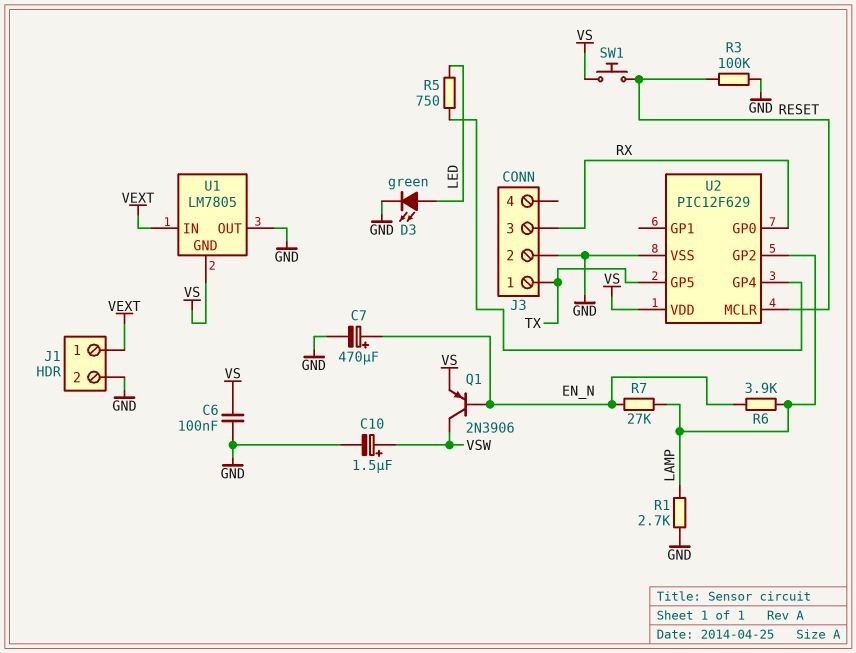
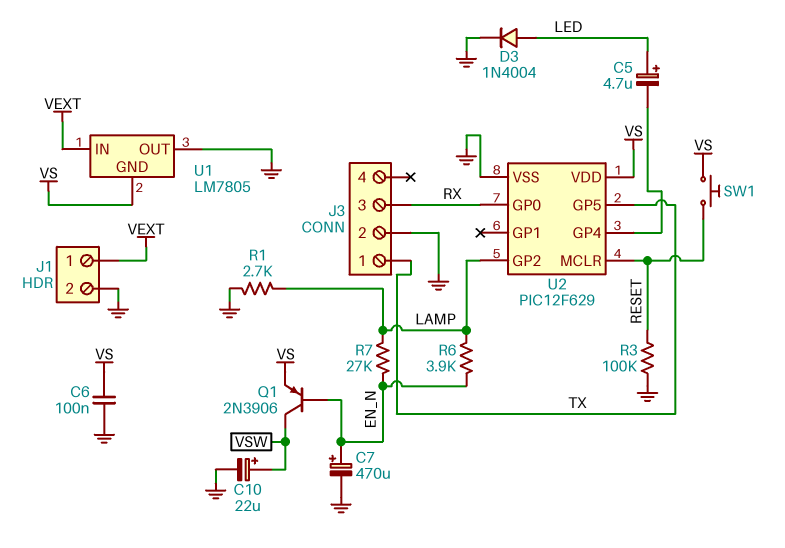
C5: none -> 4.7uF (plus LED, minus U2/GP4)
C10: 1.5uF (plus VSW, minus GND) -> 22uF (plus VSW, minus GND)
D3: LED green (A LED, K GND) -> diode 1N4004 (A LED, K GND)
R5: 750 (LED, U2/GP4) -> none

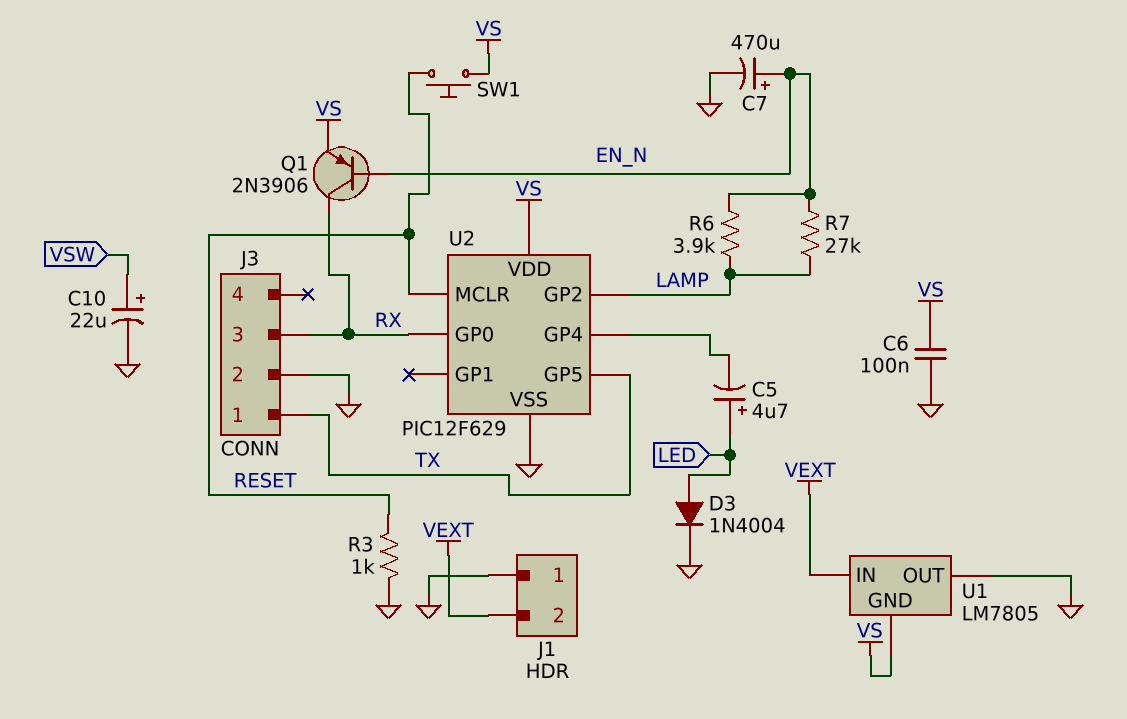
J1 pin 1: VEXT -> GND
J1 pin 2: GND -> VEXT
Q1: PNP 2N3906 (B EN_N, C VSW, E VS) -> PNP 2N3906 (B EN_N, C RX, E VS)
R1: 2.7k (GND, LAMP) -> none
R3: 100k (GND, RESET) -> 1k (GND, RESET)

